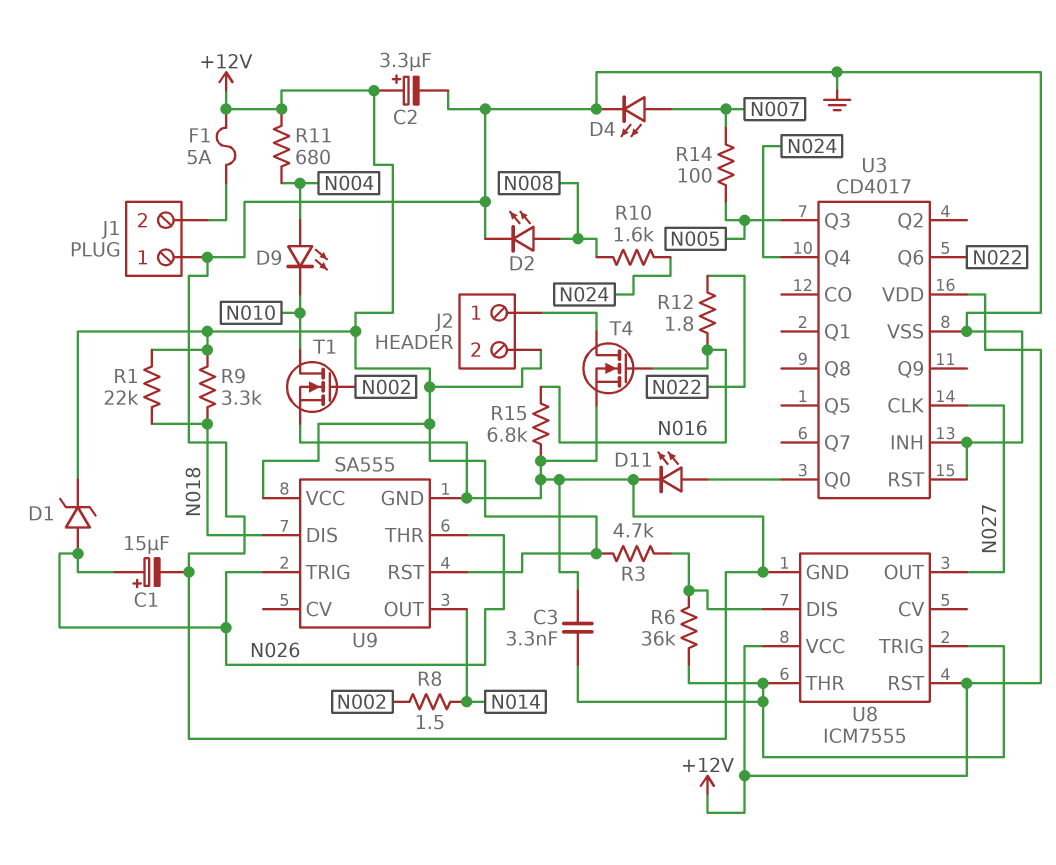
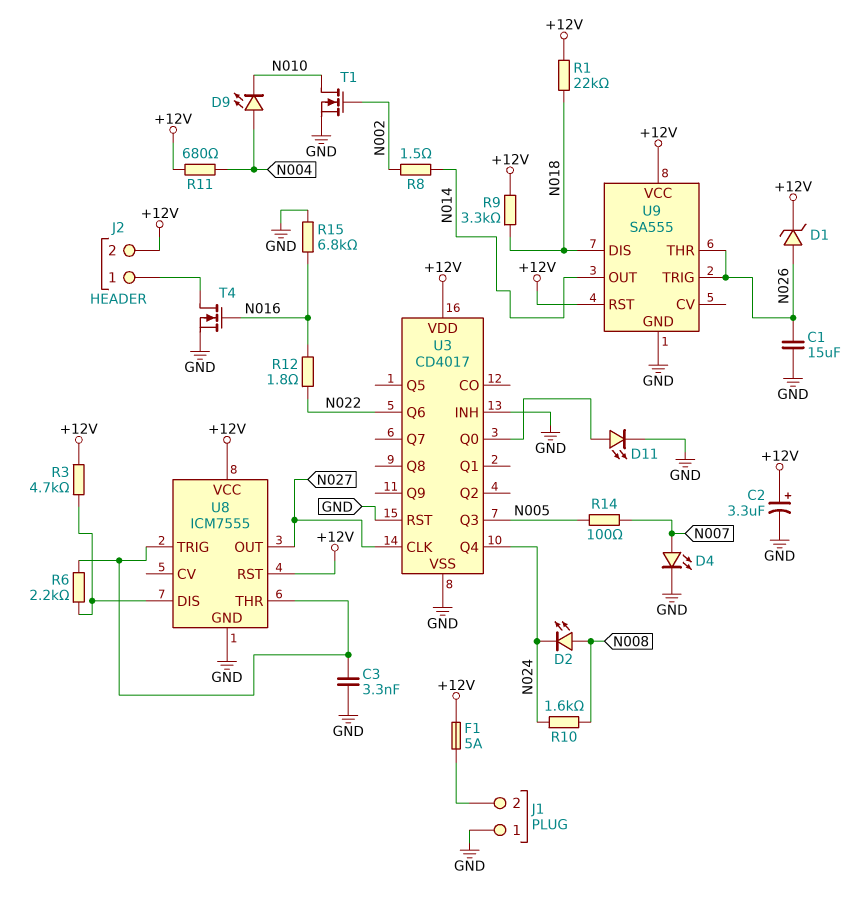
C1: 15uF (plus N026, minus GND) -> 15uF (GND, N026)
D2: LED (A N008, K GND) -> LED (A N008, K N024)
R6: 36k (U8/DIS, U8/THR) -> 2.2k (U8/DIS, U8/THR)

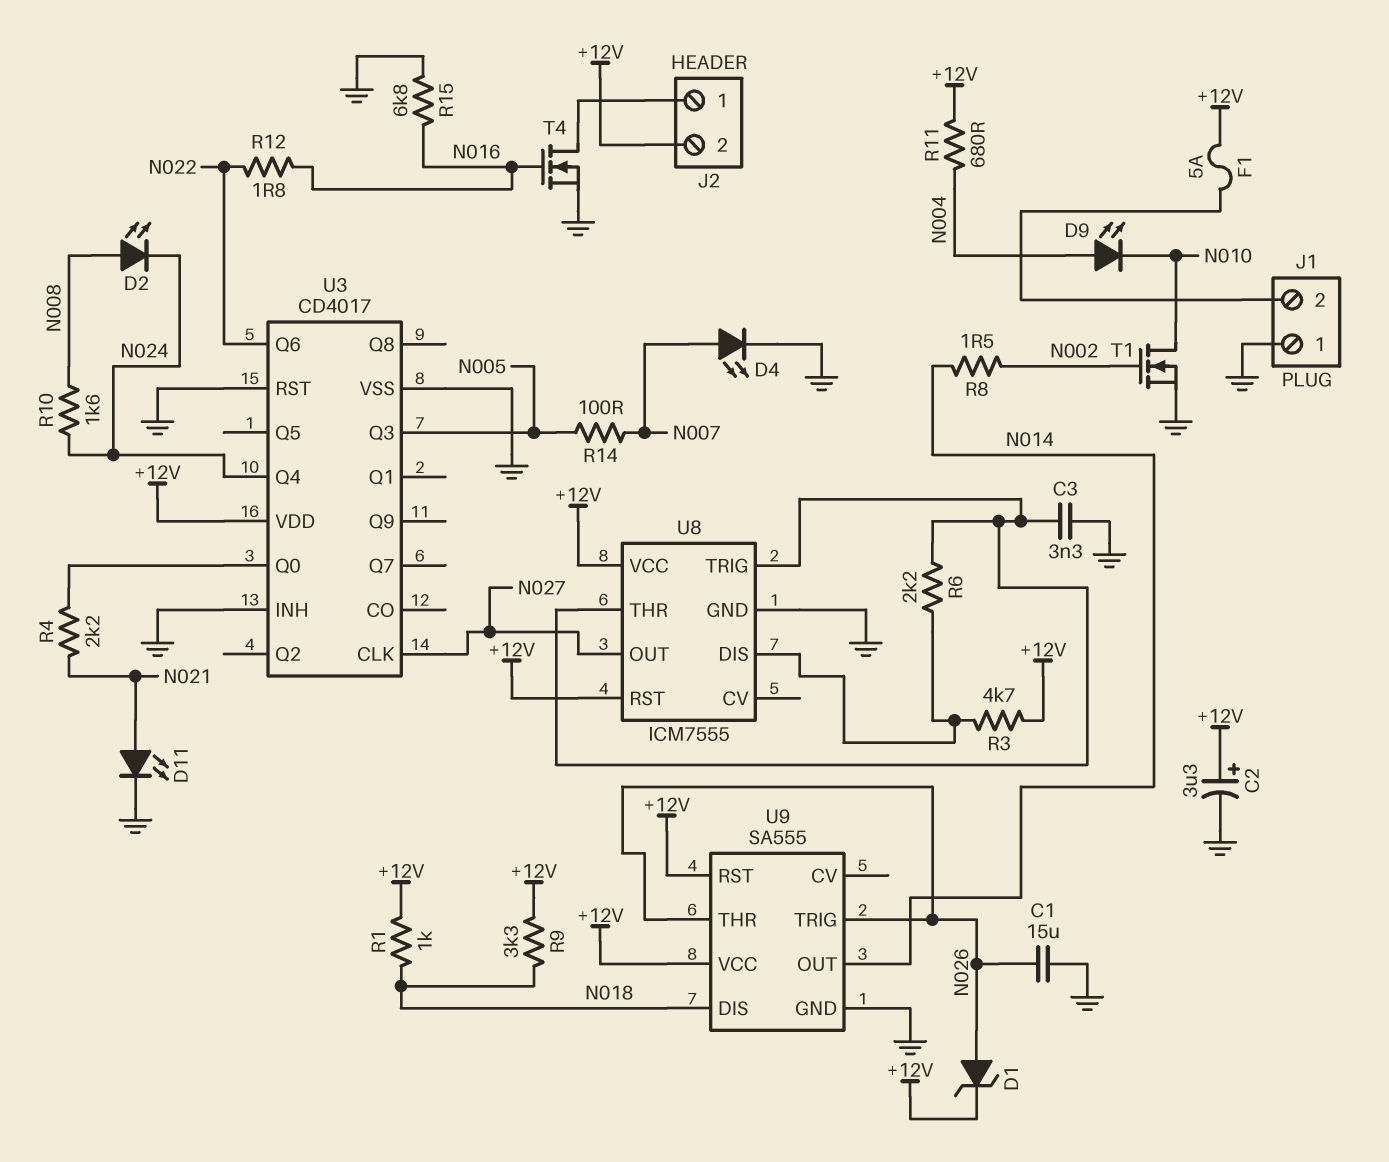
D11: LED (A U3/Q0, K GND) -> LED (A N021, K GND)
R1: 22k (+12V, N018) -> 1k (+12V, N018)
R4: none -> 2.2k (N021, U3/Q0)

